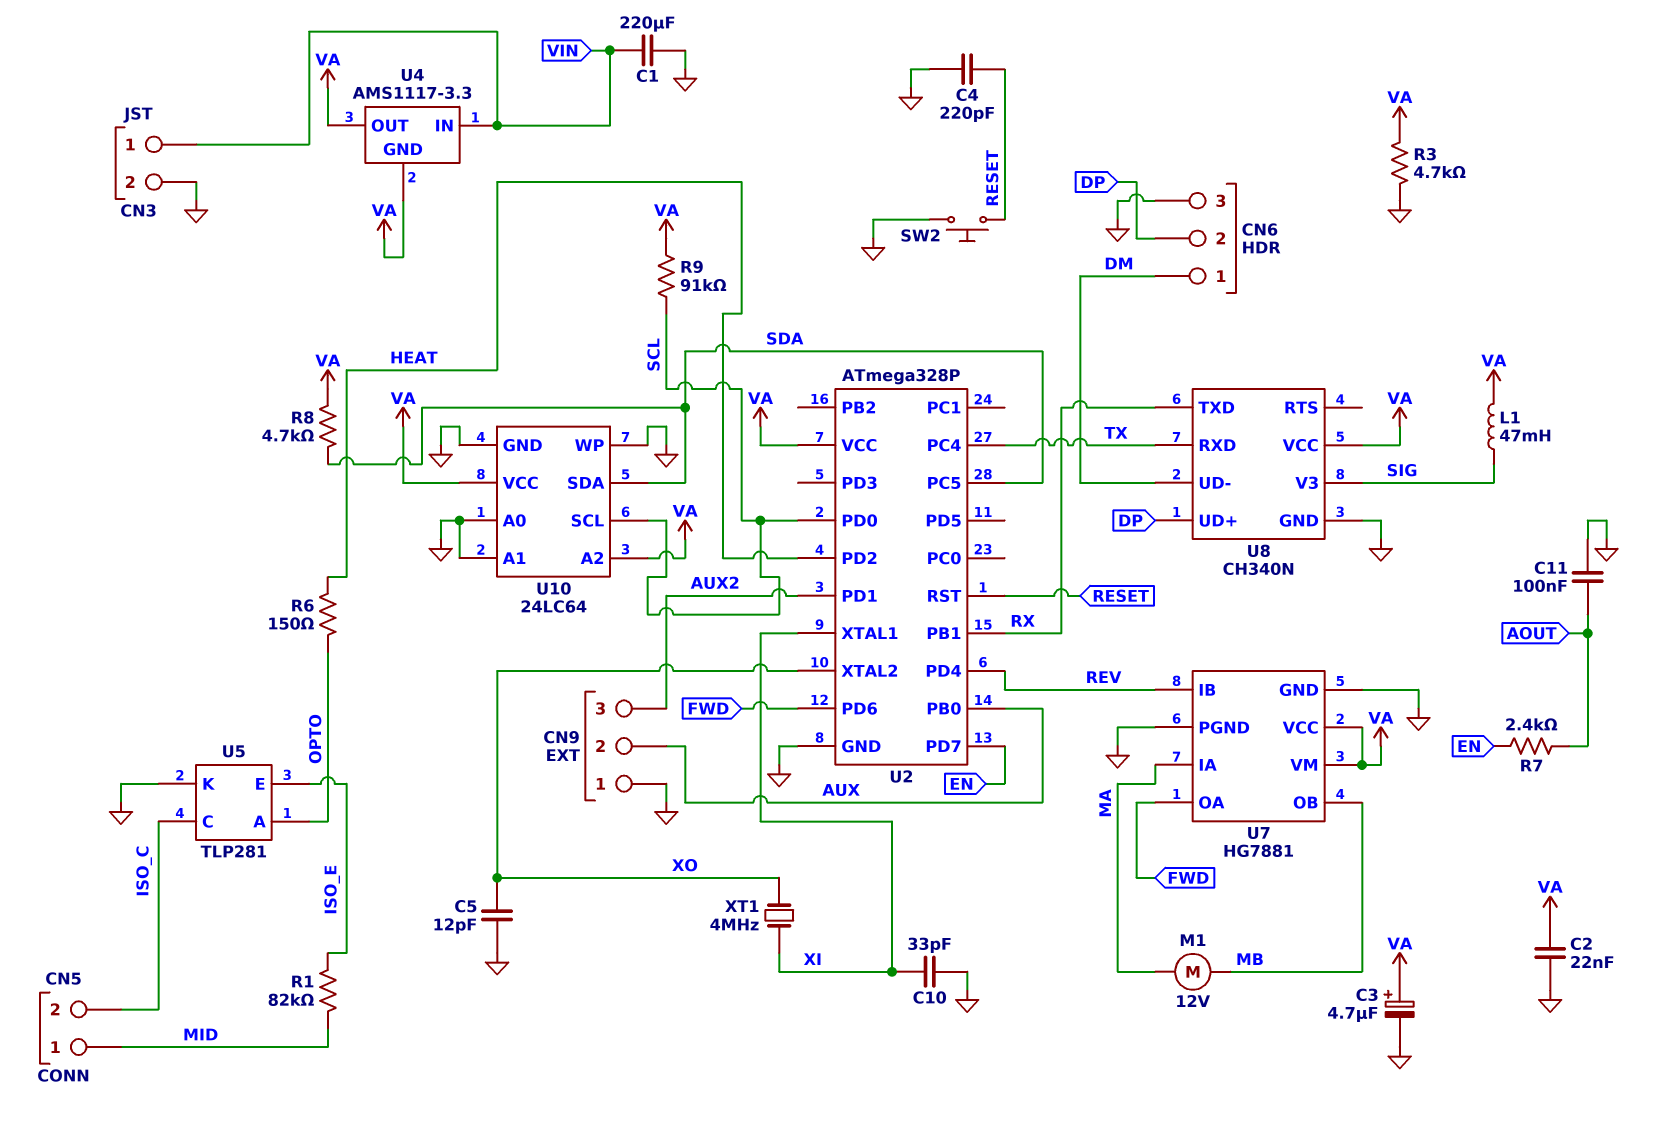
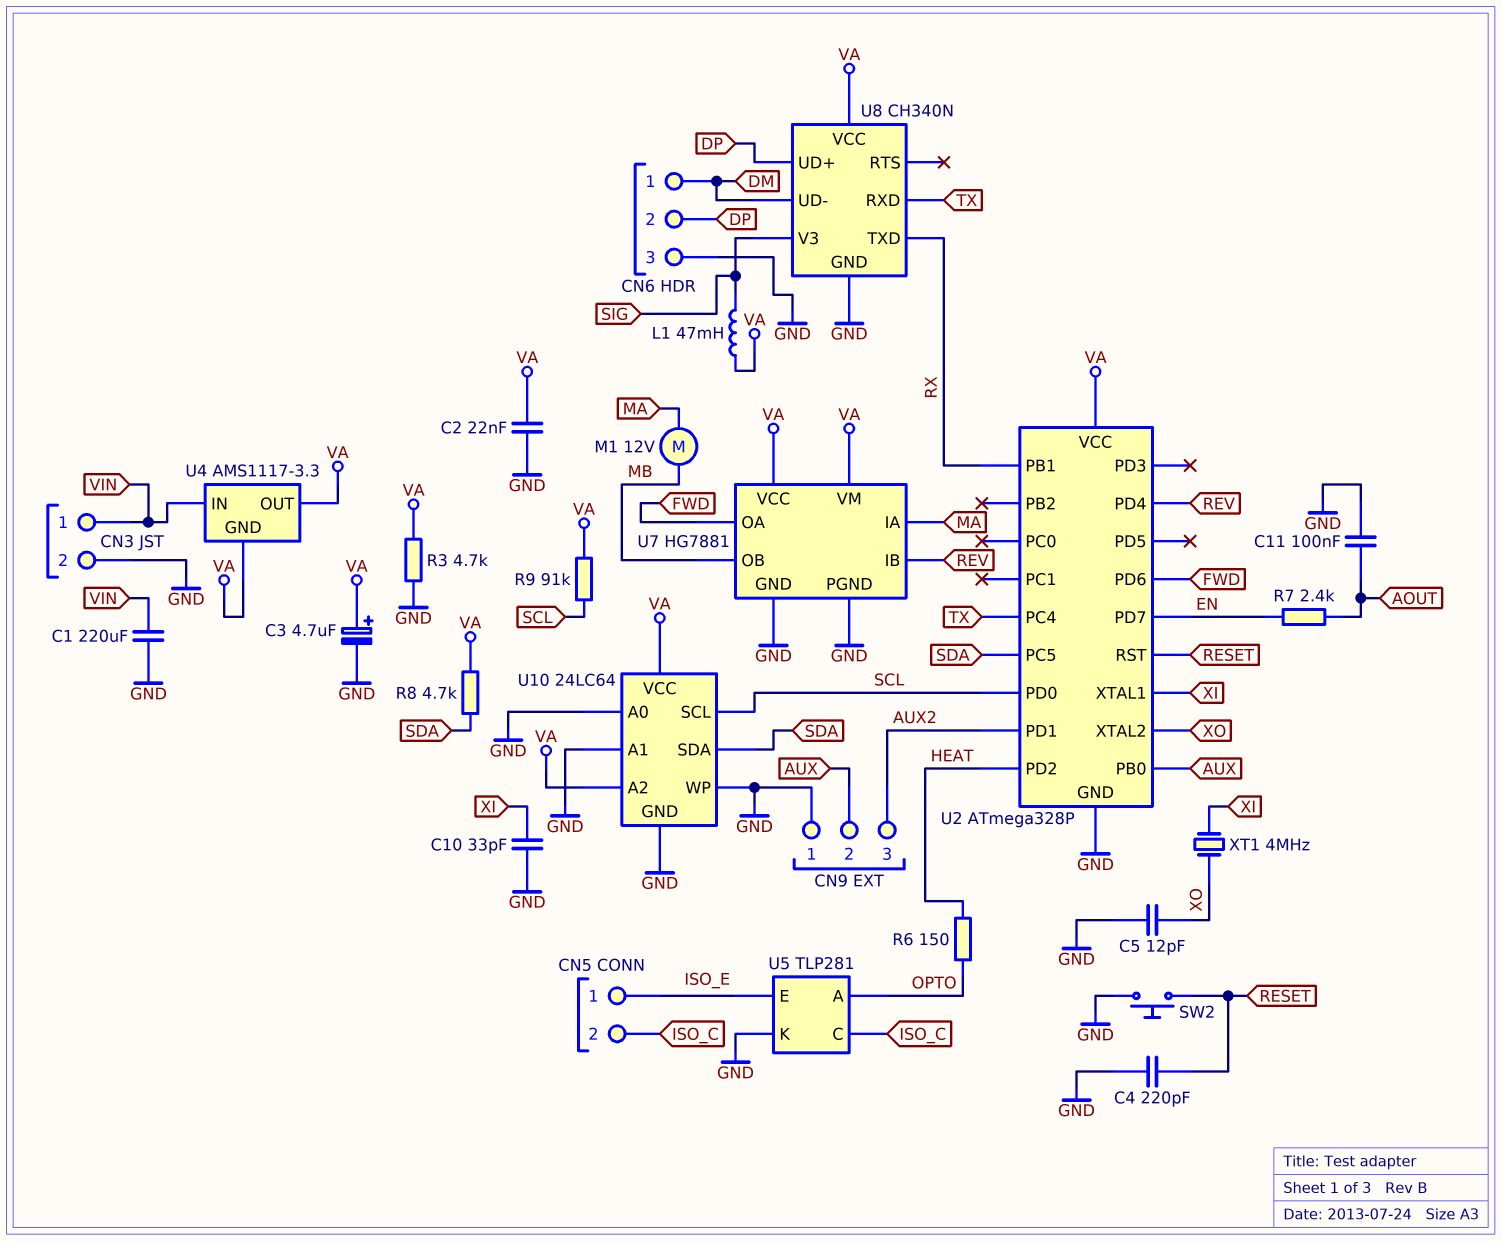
CN5 pin 1: MID -> ISO_E
R1: 82k (ISO_E, MID) -> none

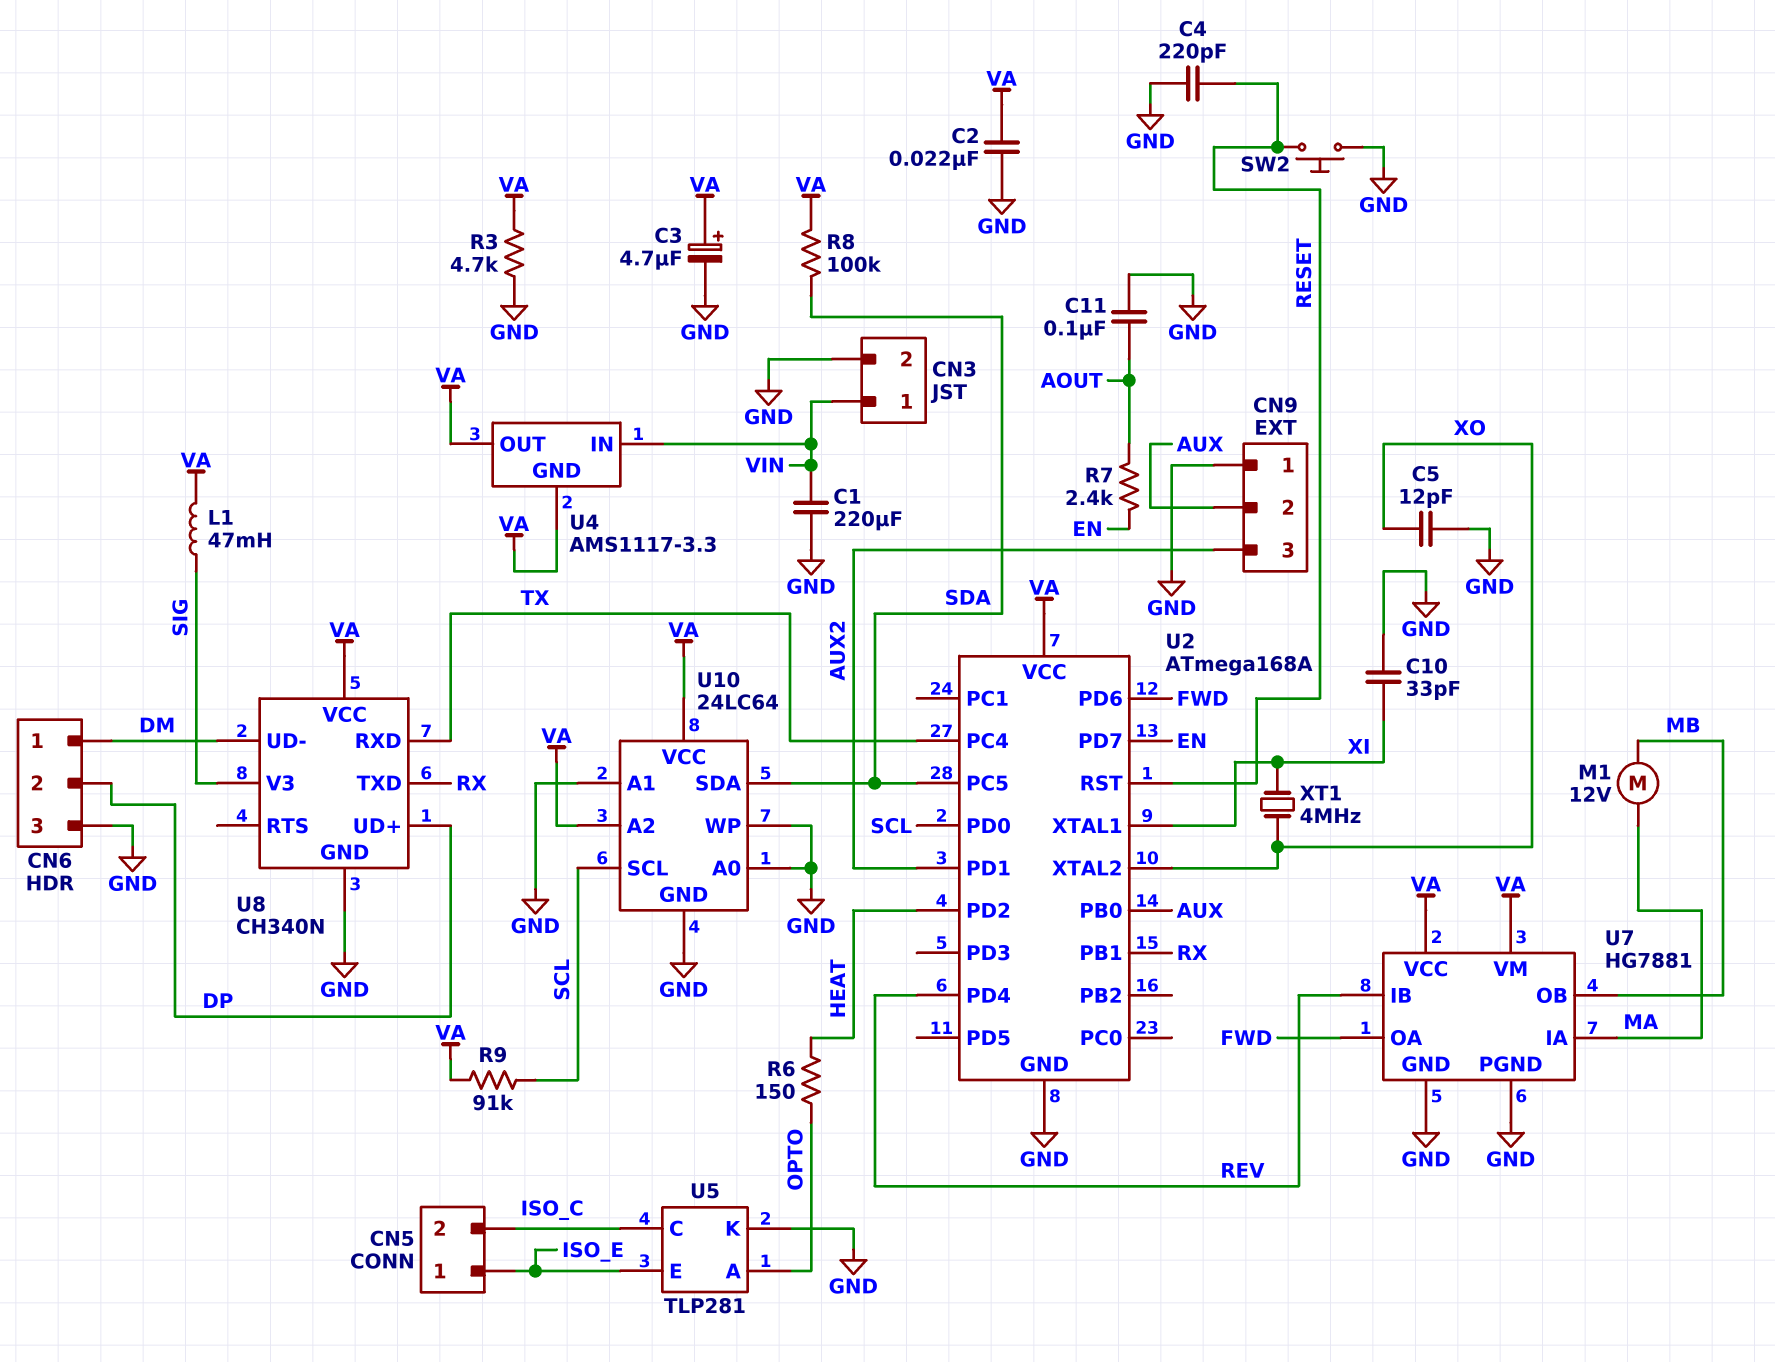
R8: 4.7k (SDA, VA) -> 100k (SDA, VA)
U2: ATmega328P -> ATmega168A

